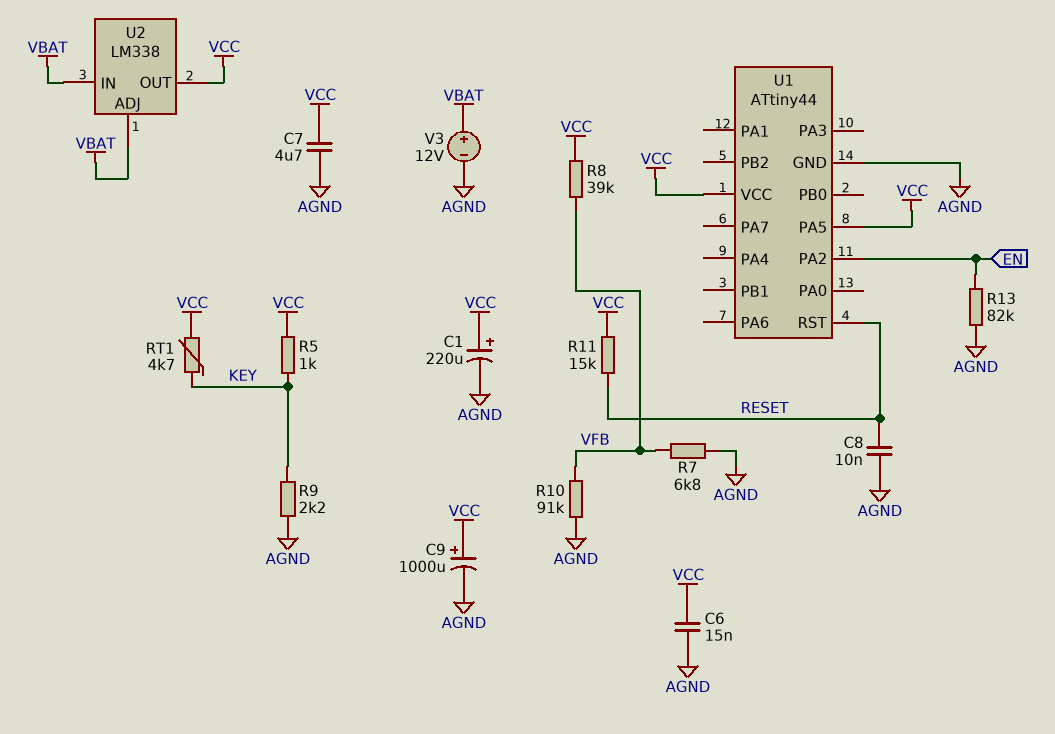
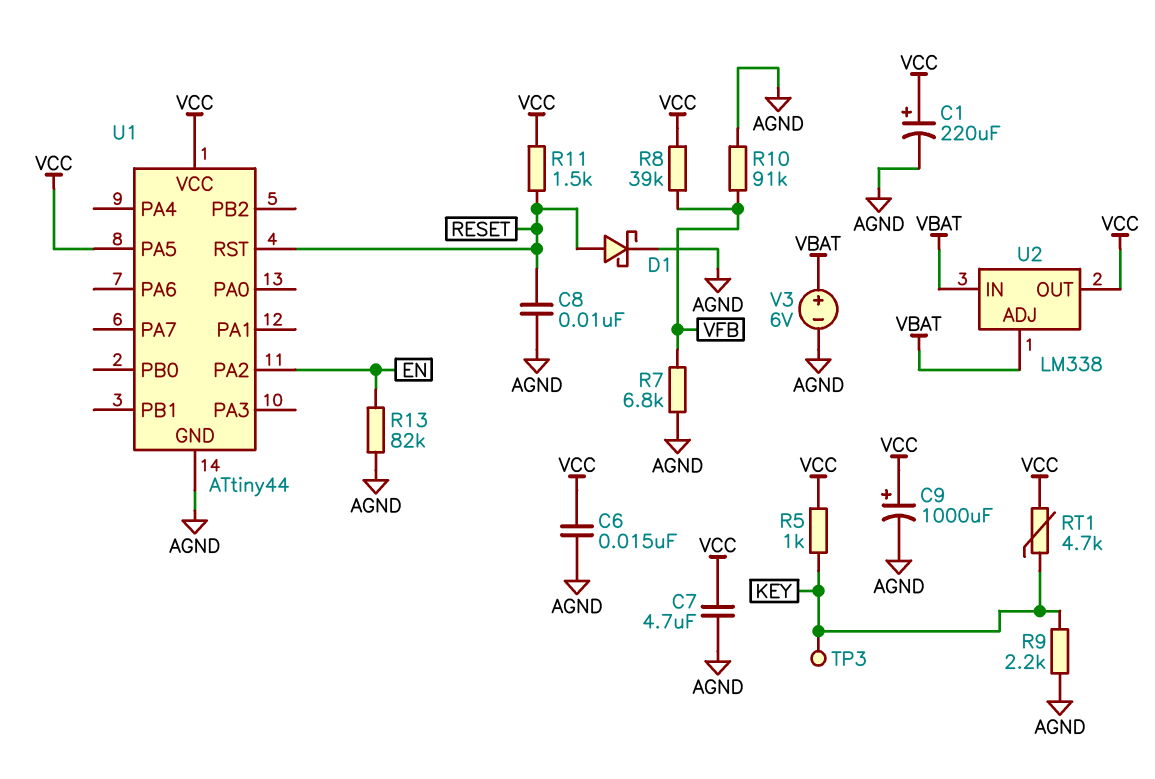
D1: none -> schottky (A RESET, K AGND)
R11: 15k (RESET, VCC) -> 1.5k (RESET, VCC)
TP3: none -> test point (KEY)
V3: 12V (plus VBAT, minus AGND) -> 6V (plus VBAT, minus AGND)

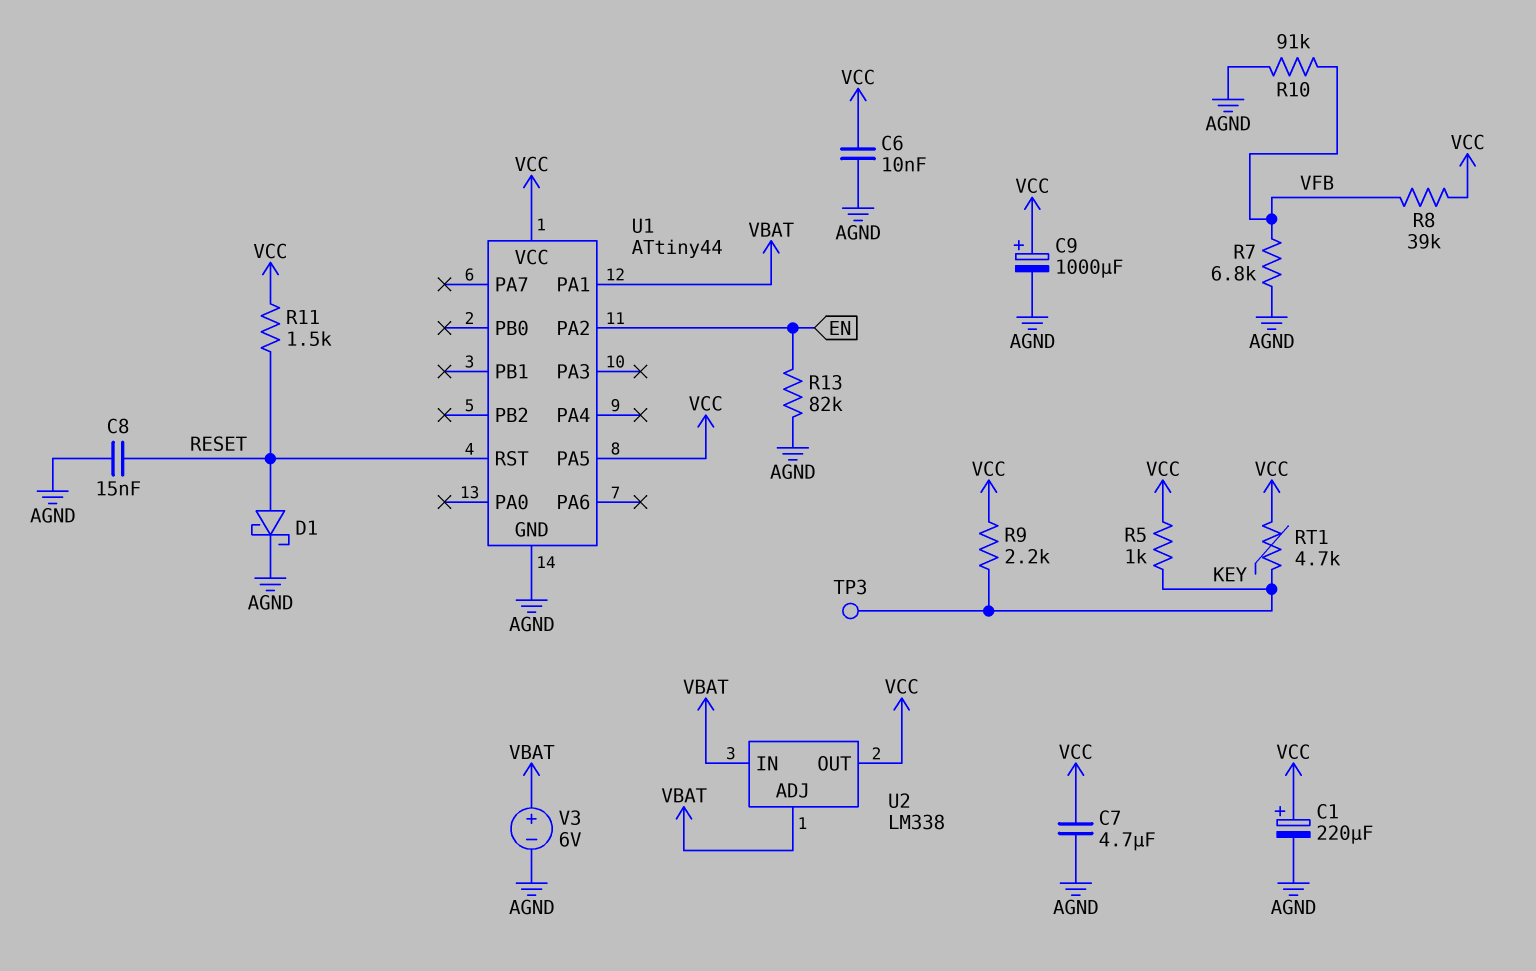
C6: 15nF (AGND, VCC) -> 10nF (AGND, VCC)
C8: 10nF (AGND, RESET) -> 15nF (AGND, RESET)
R9: 2.2k (AGND, KEY) -> 2.2k (KEY, VCC)
U1 pin PA1: none -> VBAT

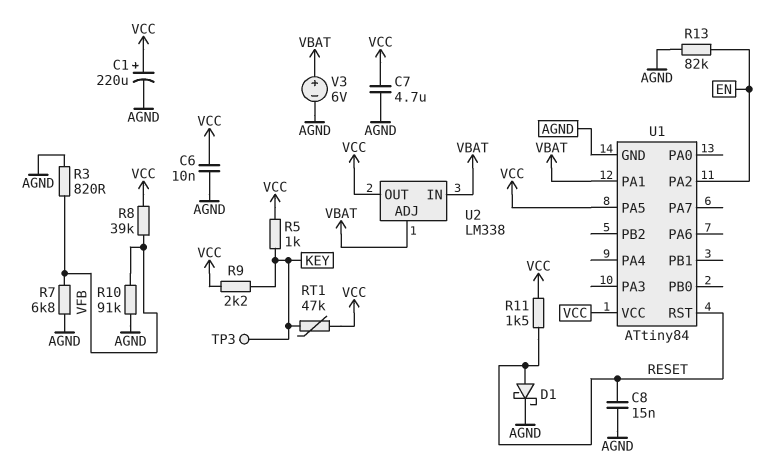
C9: 1000uF (plus VCC, minus AGND) -> none
R3: none -> 820 (AGND, VFB)
RT1: 4.7k (KEY, VCC) -> 47k (KEY, VCC)
U1: ATtiny44 -> ATtiny84

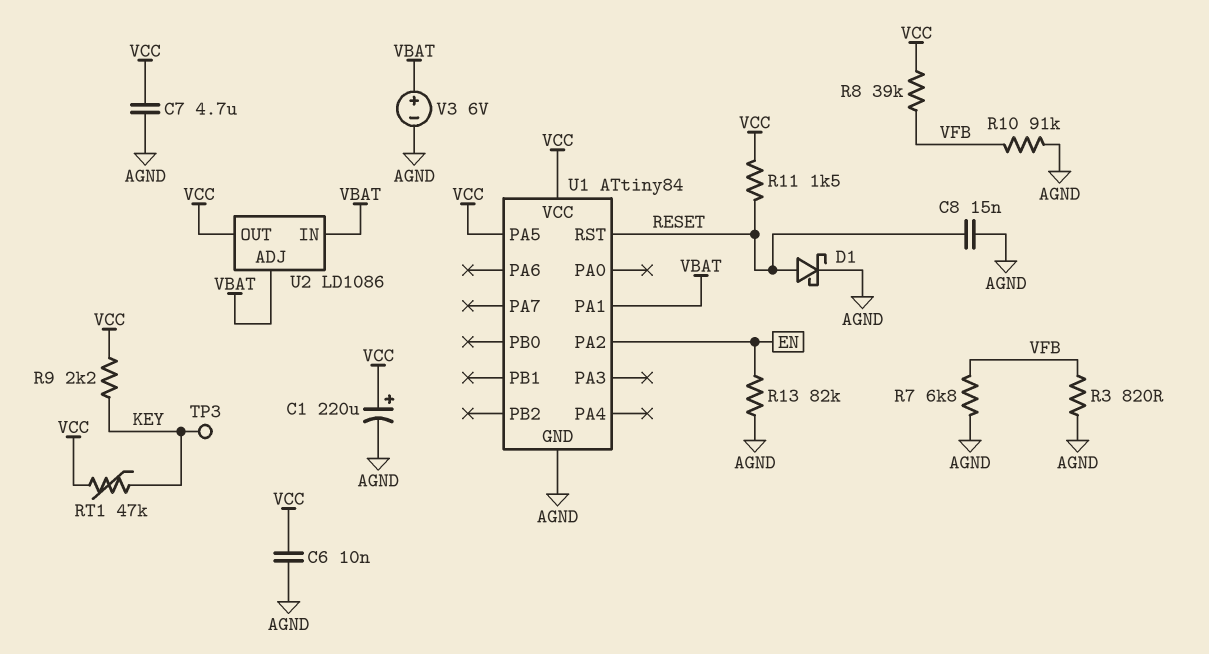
R5: 1k (KEY, VCC) -> none
U2: LM338 -> LD1086

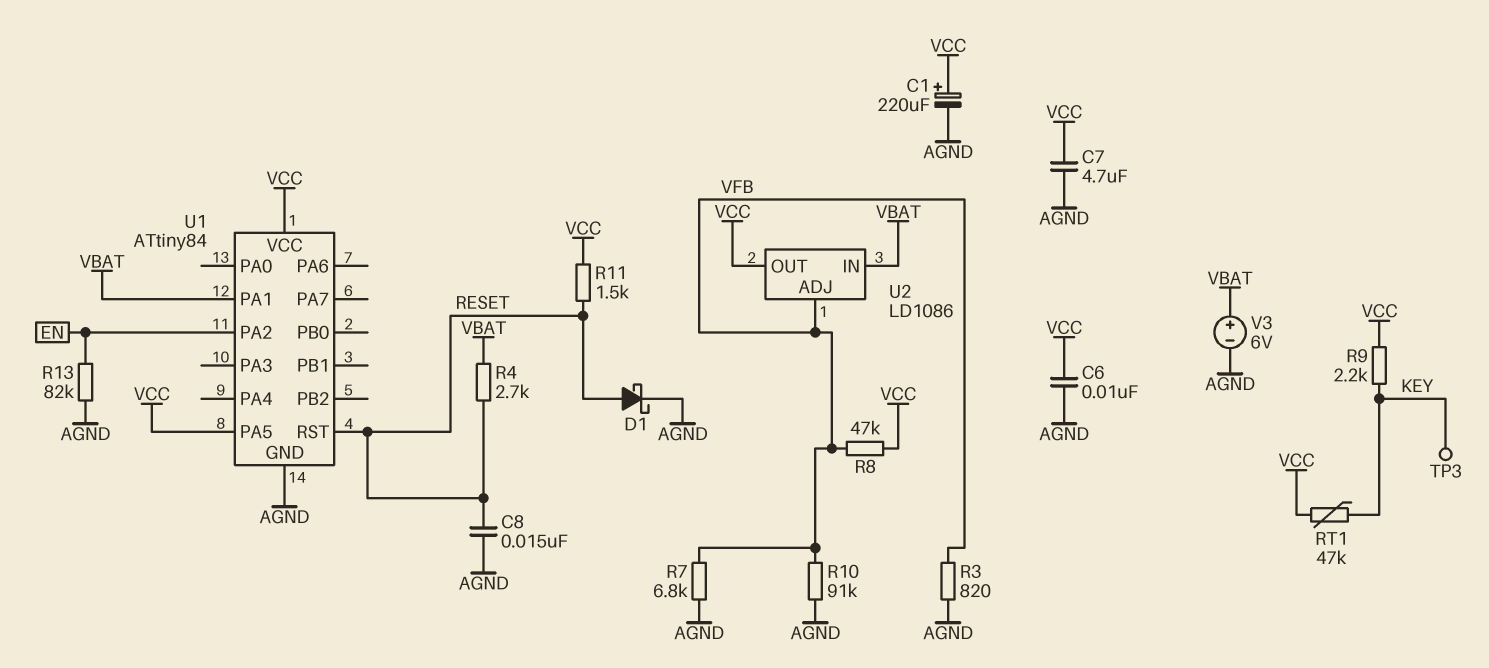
R4: none -> 2.7k (RESET, VBAT)
R8: 39k (VCC, VFB) -> 47k (VCC, VFB)
U2 pin ADJ: VBAT -> VFB

